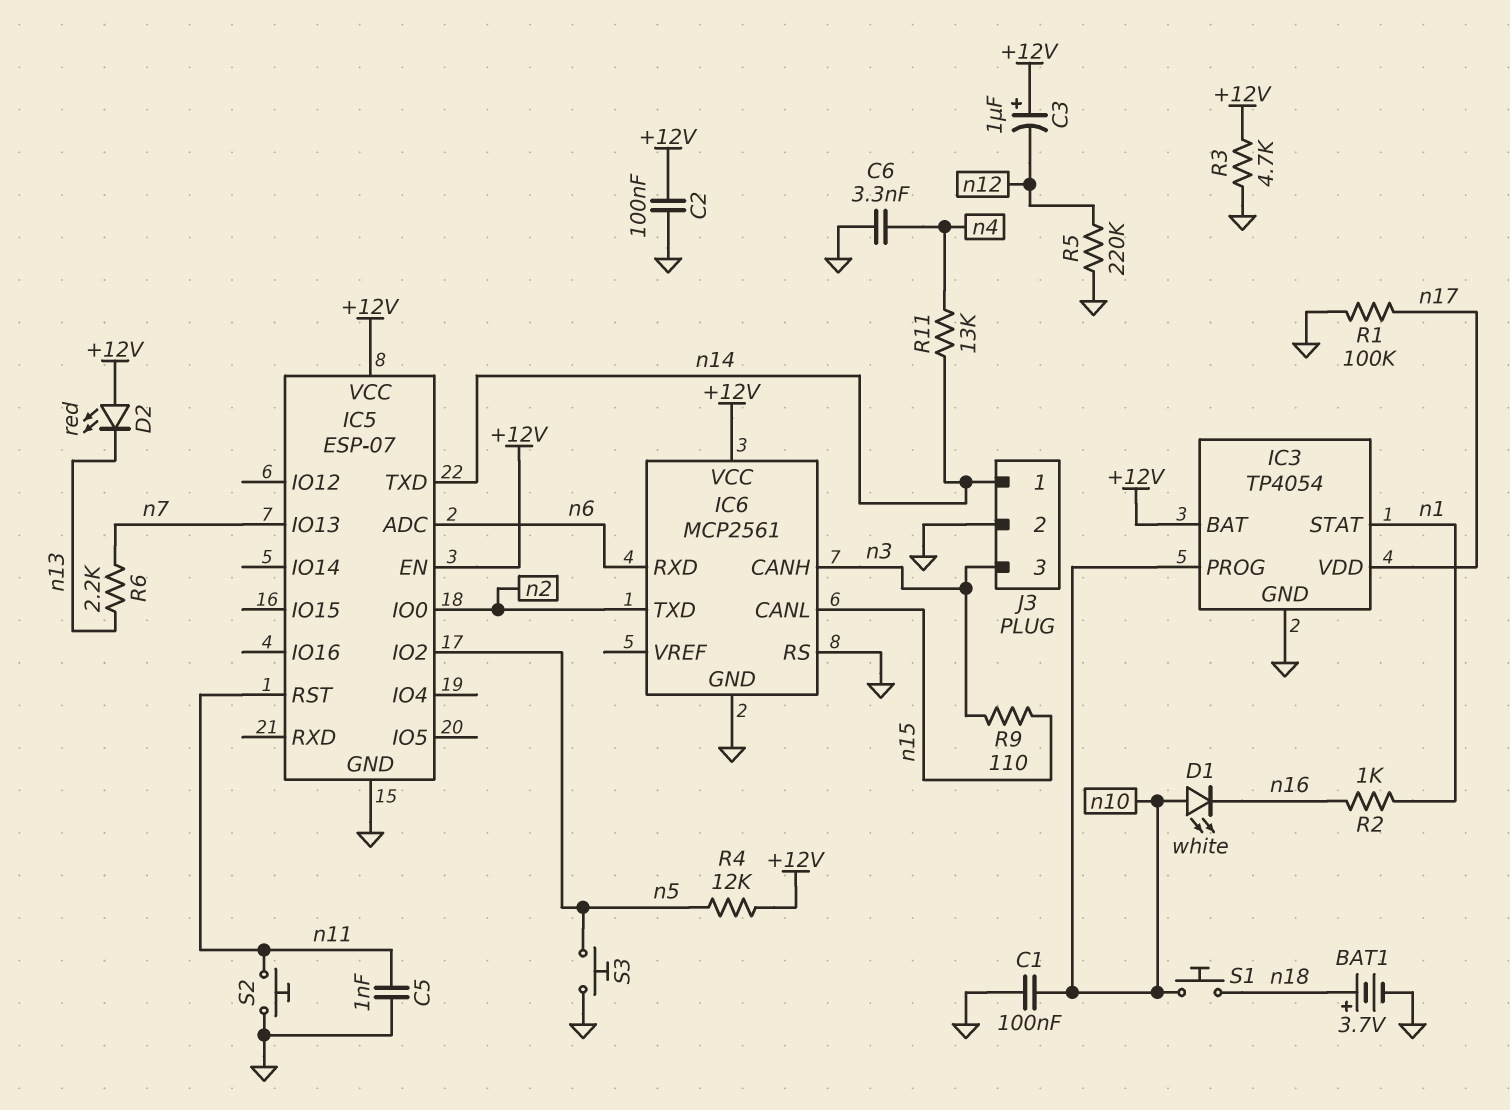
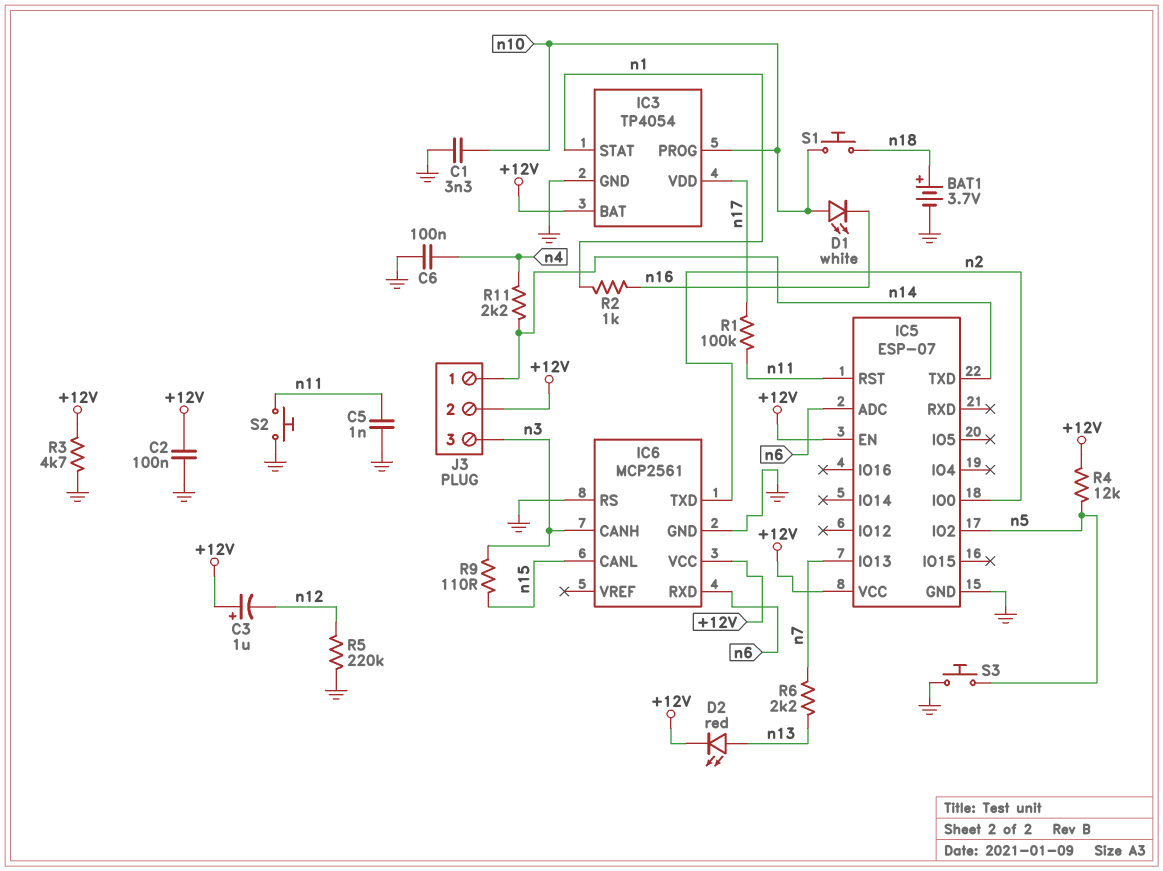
C1: 100nF (GND, n10) -> 3.3nF (GND, n10)
C6: 3.3nF (GND, n4) -> 100nF (GND, n4)
D2: LED red (A +12V, K n13) -> LED red (A n13, K +12V)
J3 pin 2: GND -> +12V
R1: 100k (GND, n17) -> 100k (n11, n17)
R11: 13k (n4, n14) -> 2.2k (n4, n14)

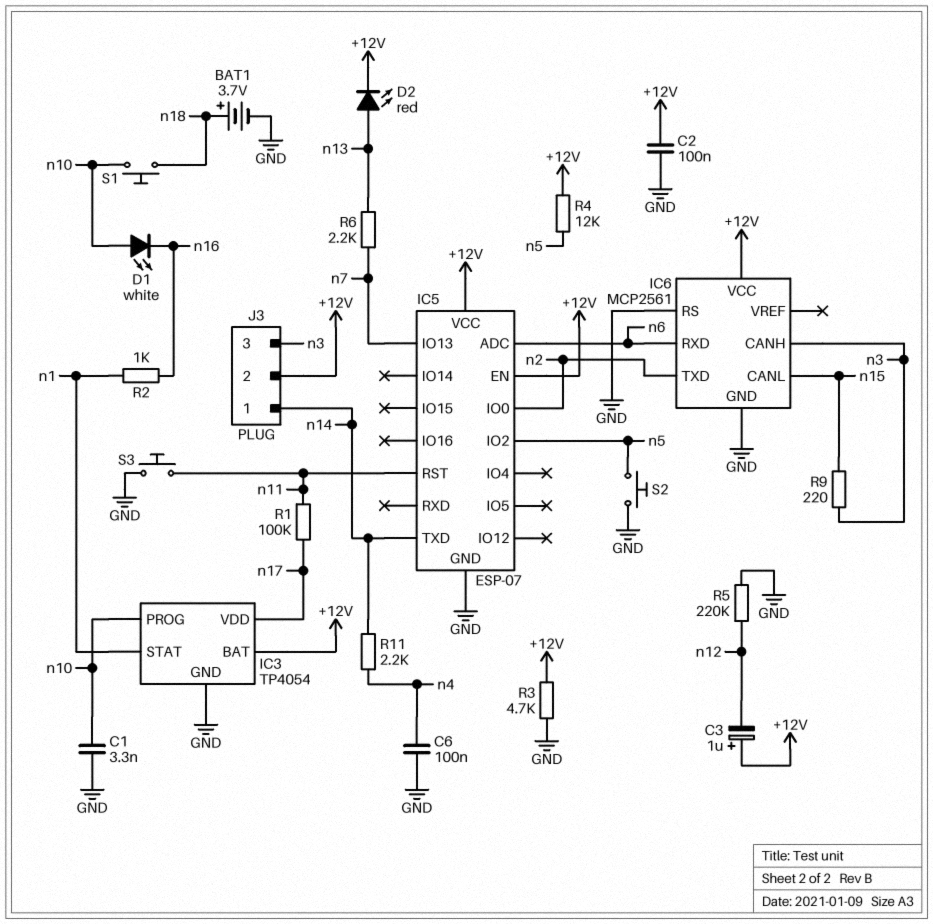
C5: 1nF (GND, n11) -> none
R9: 110 (n3, n15) -> 220 (n3, n15)
S2: button (GND, n11) -> button (GND, n5)
S3: button (GND, n5) -> button (GND, n11)

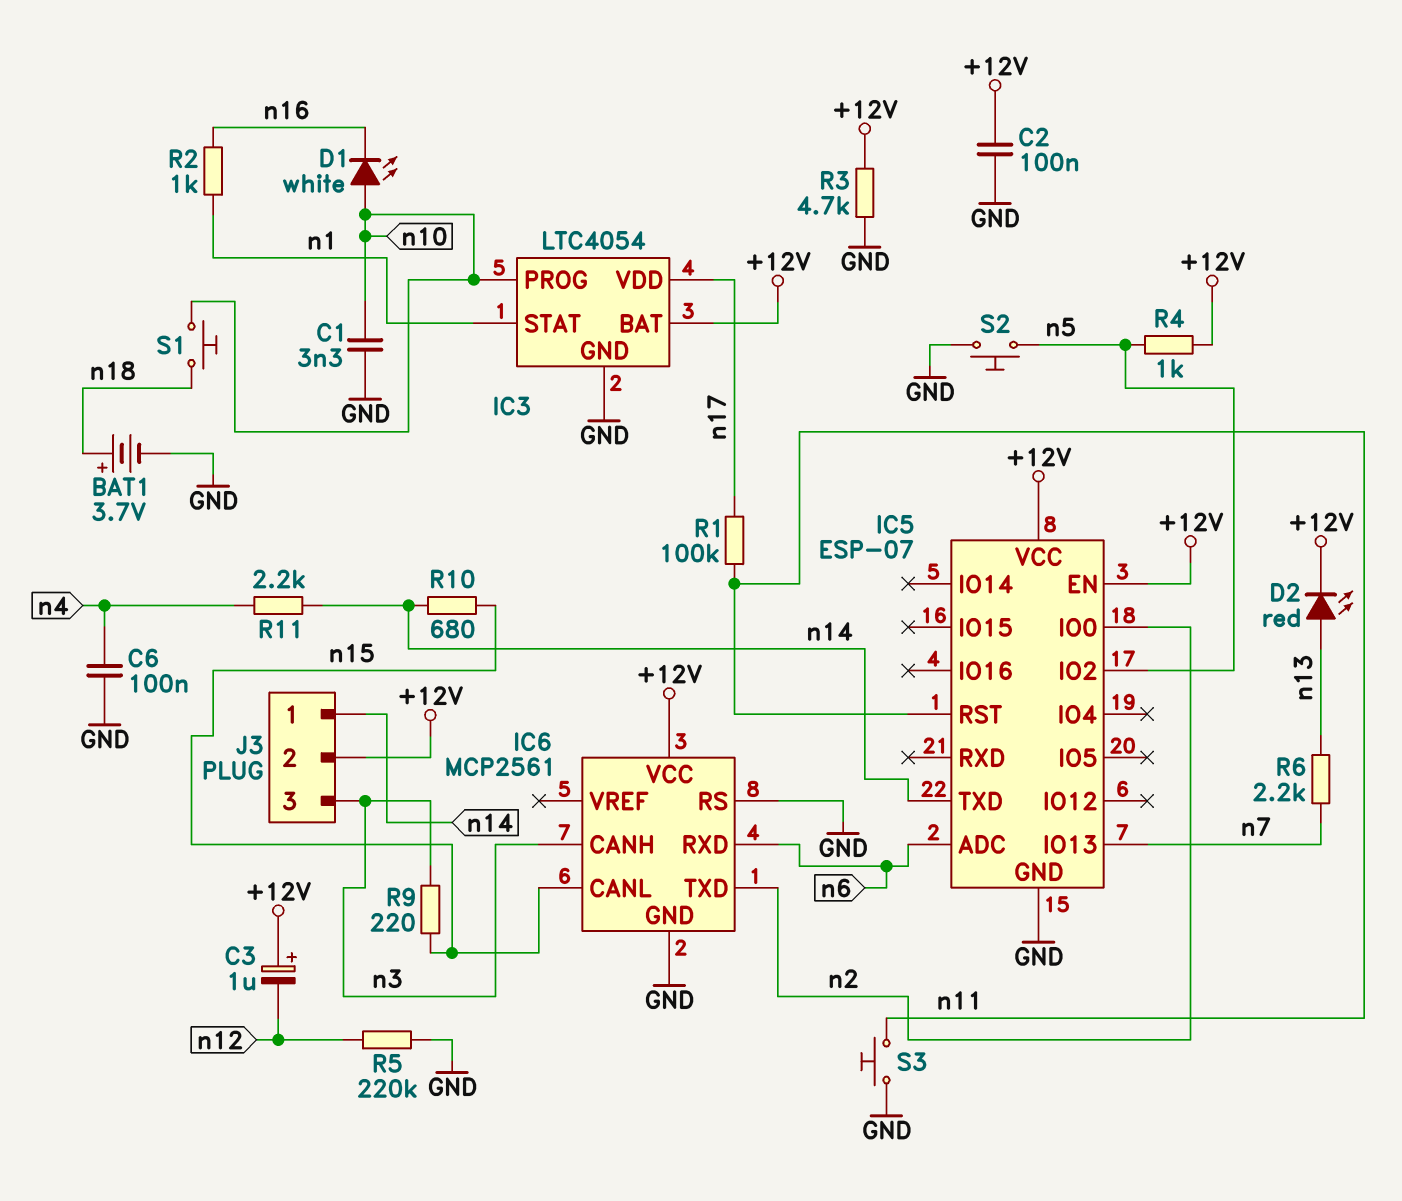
IC3: TP4054 -> LTC4054
R4: 12k (+12V, n5) -> 1k (+12V, n5)
R10: none -> 680 (n14, n15)

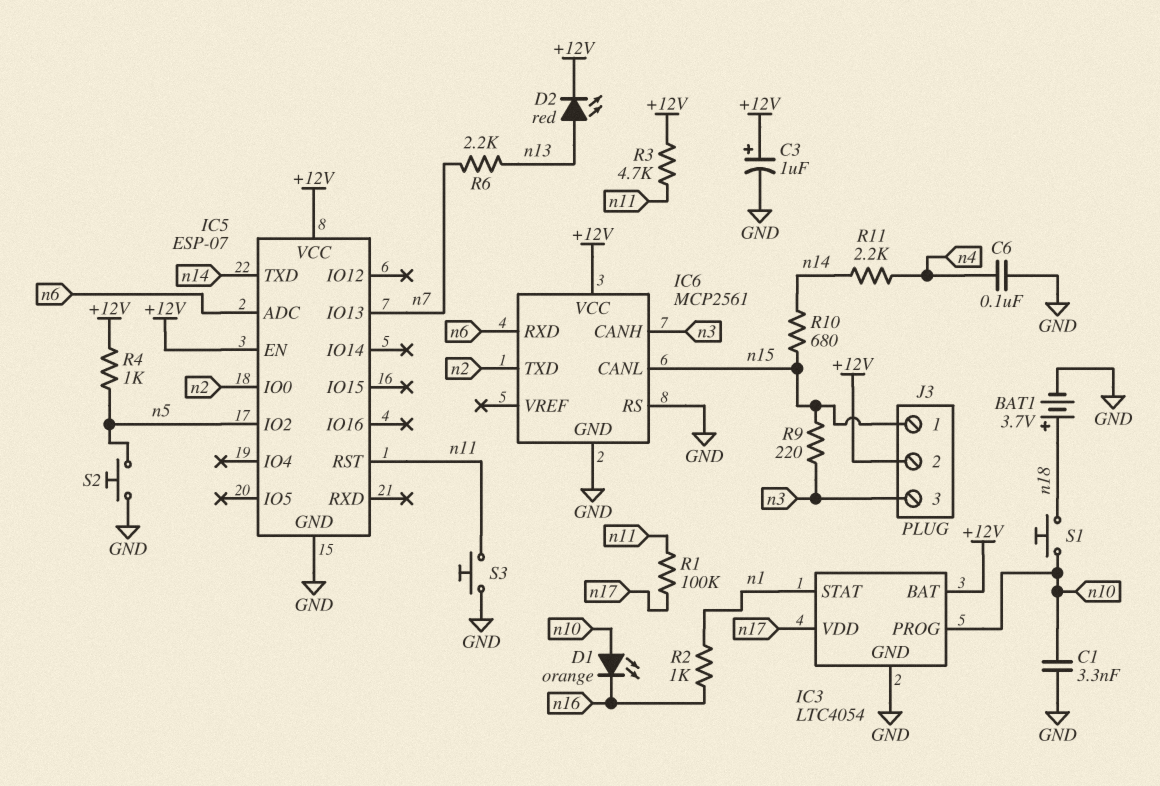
C2: 100nF (+12V, GND) -> none
C3: 1uF (plus +12V, minus n12) -> 1uF (plus +12V, minus GND)
D1: LED white (A n10, K n16) -> LED orange (A n10, K n16)
J3 pin 1: n14 -> n15
R3: 4.7k (+12V, GND) -> 4.7k (+12V, n11)
R5: 220k (GND, n12) -> none

